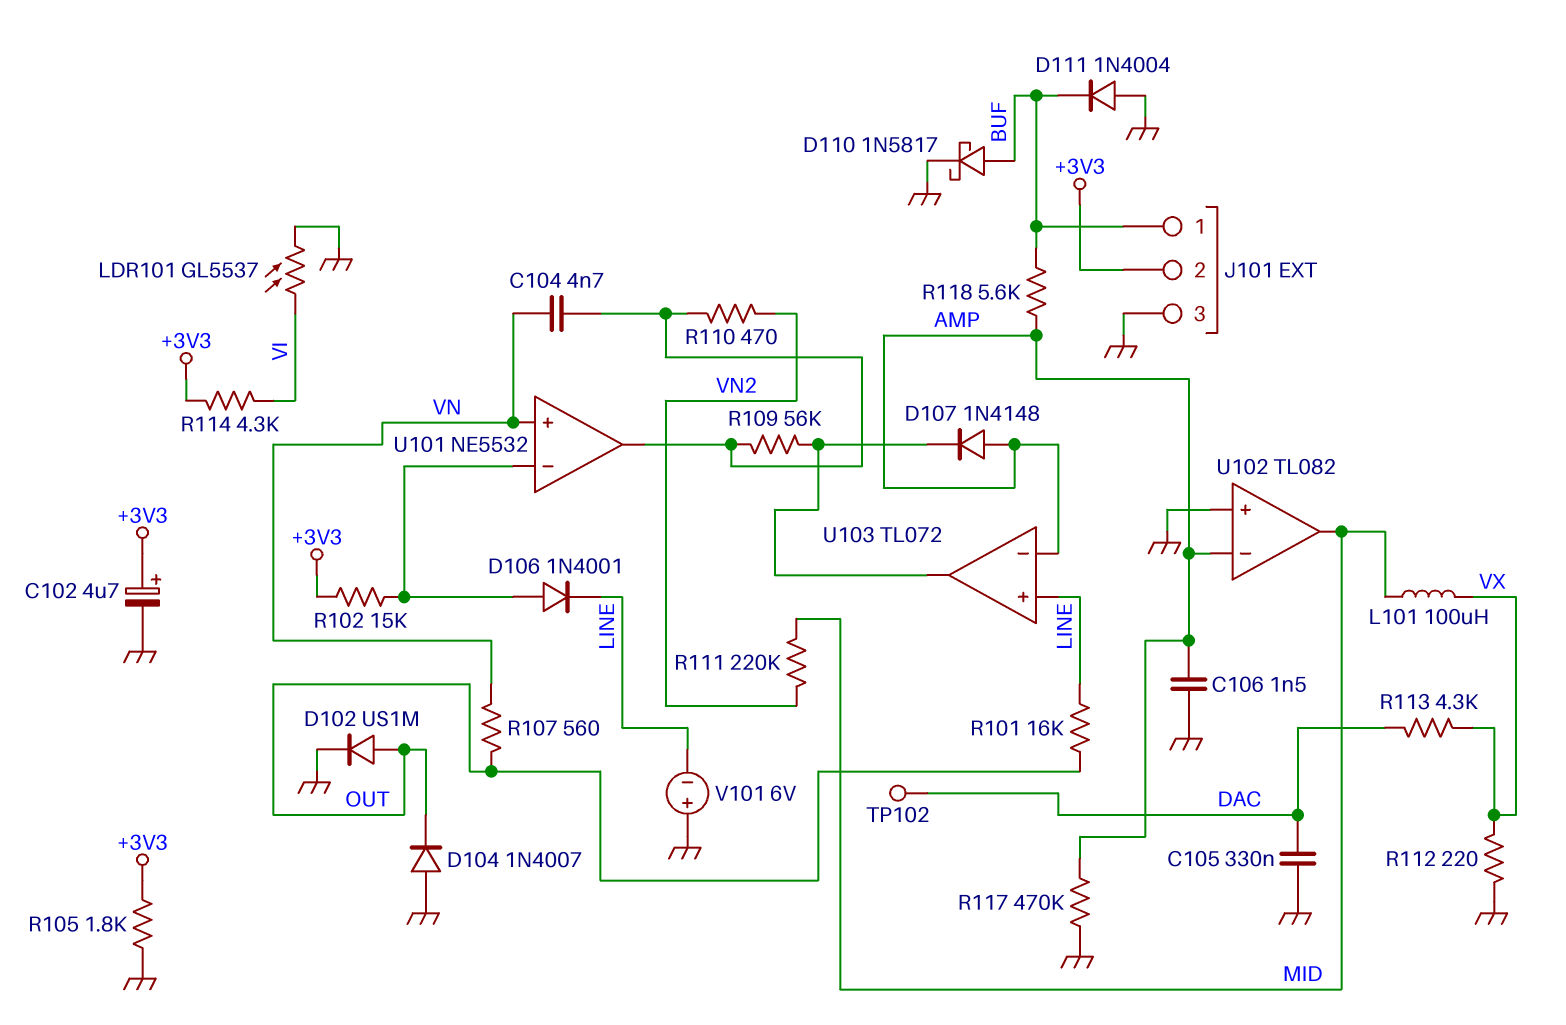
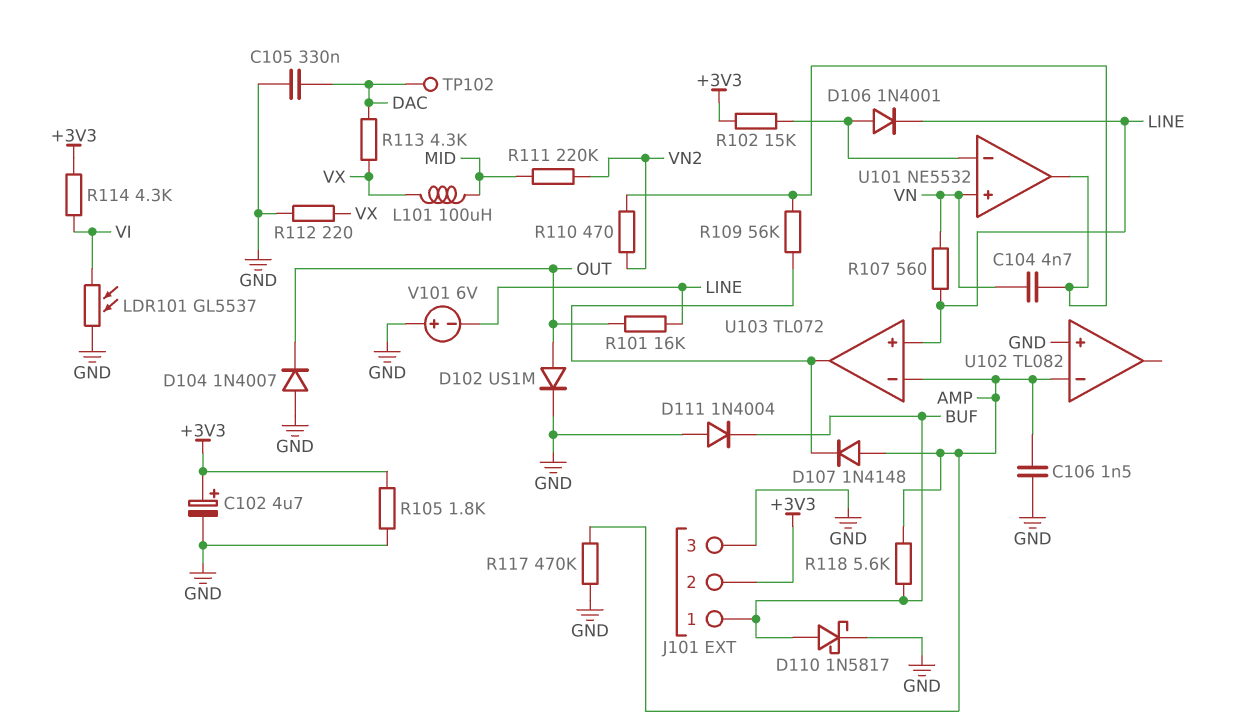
R107: 560 (OUT, VN) -> 560 (LINE, VN)
U102 pin out: MID -> none

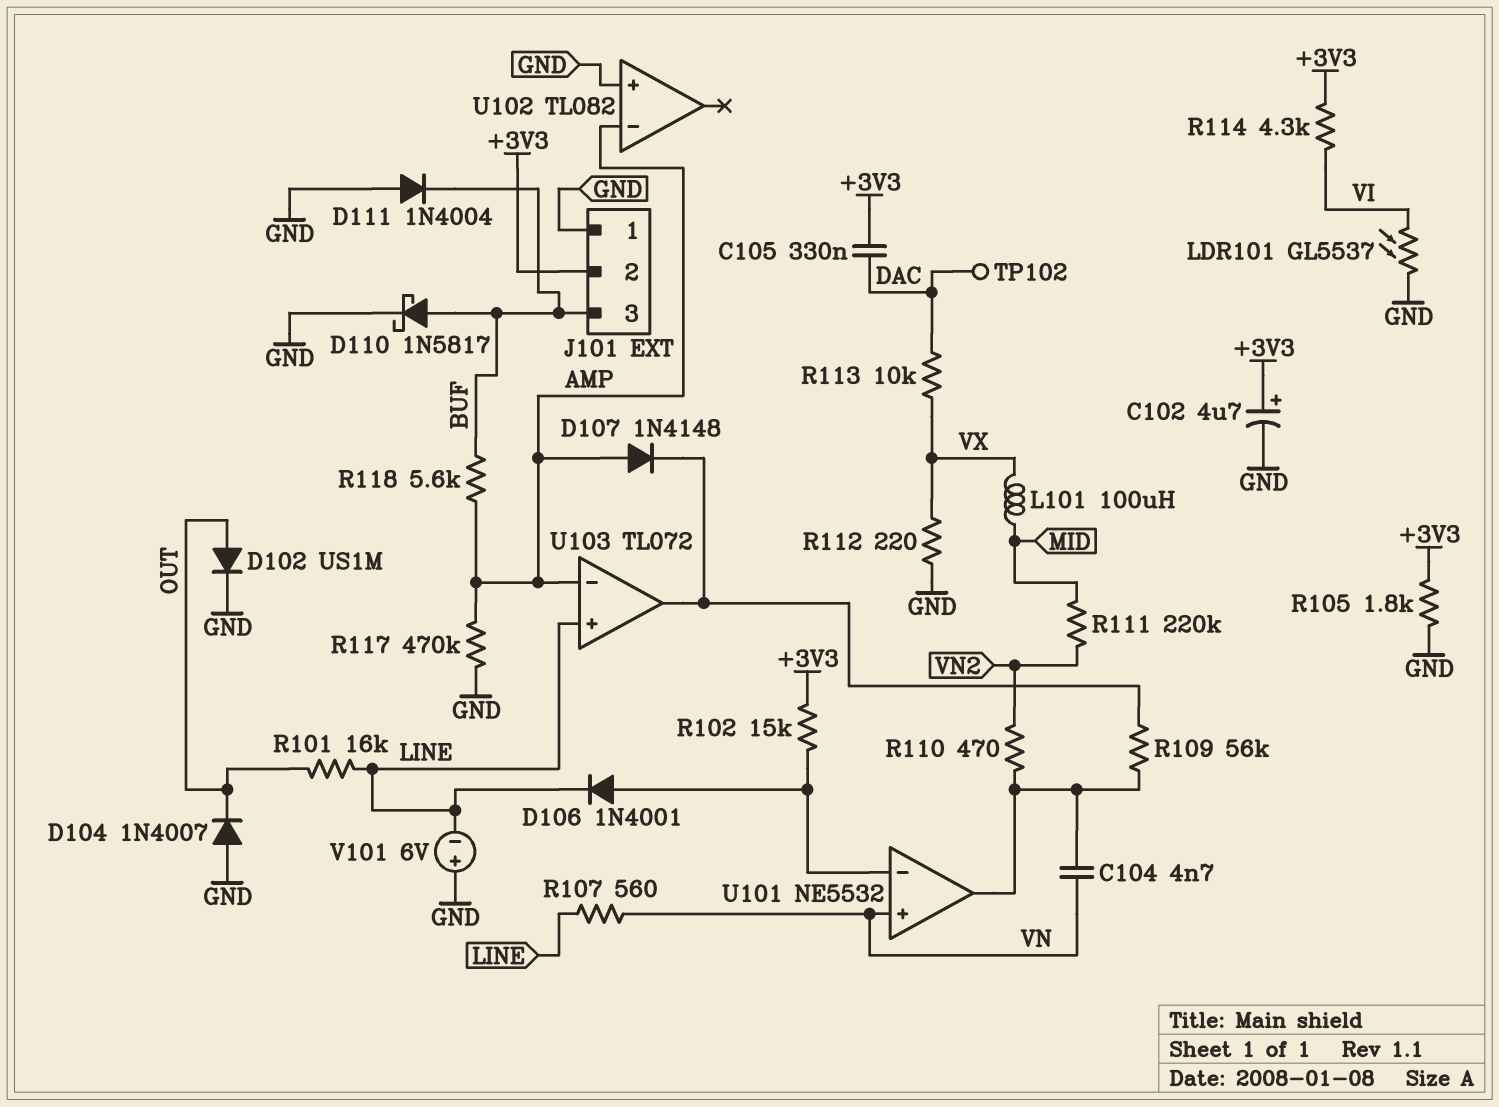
C105: 330nF (DAC, GND) -> 330nF (+3V3, DAC)
C106: 1.5nF (AMP, GND) -> none
J101 pin 1: BUF -> GND
J101 pin 3: GND -> BUF
R113: 4.3k (DAC, VX) -> 10k (DAC, VX)

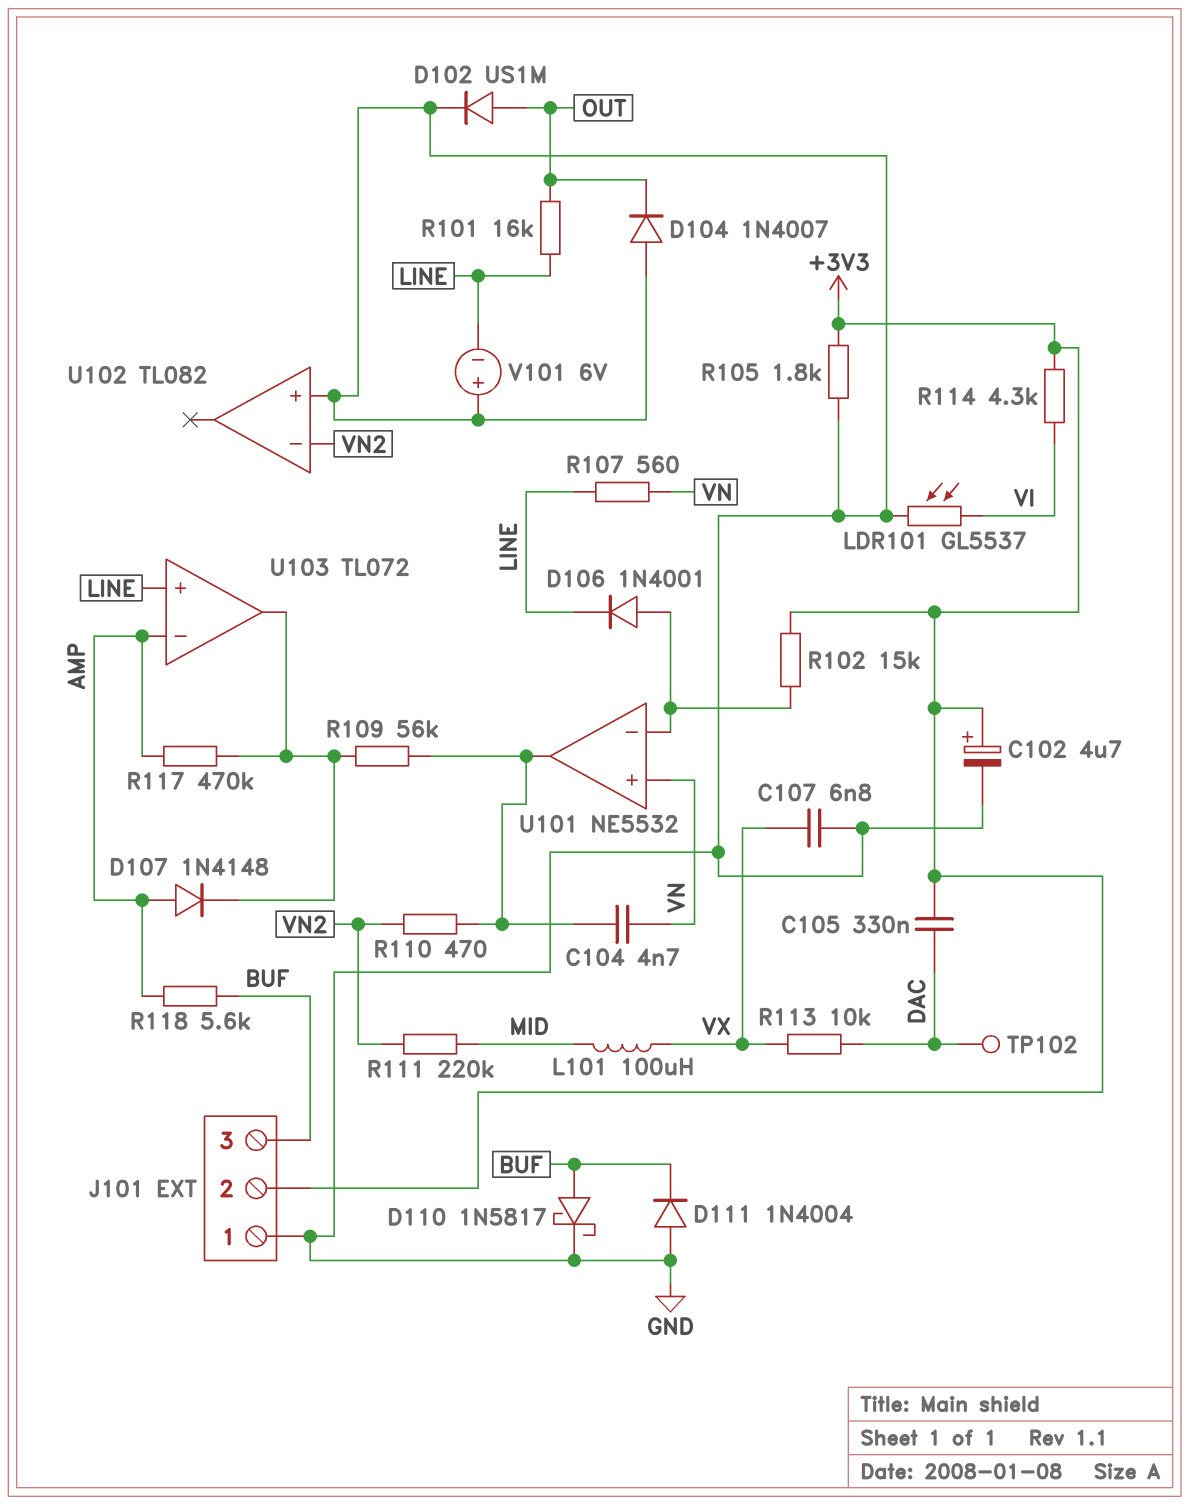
C107: none -> 6.8nF (GND, VX)
R112: 220 (GND, VX) -> none
R117: 470k (AMP, GND) -> 470k (AMP, U103/out)
U102 pin in-: AMP -> VN2

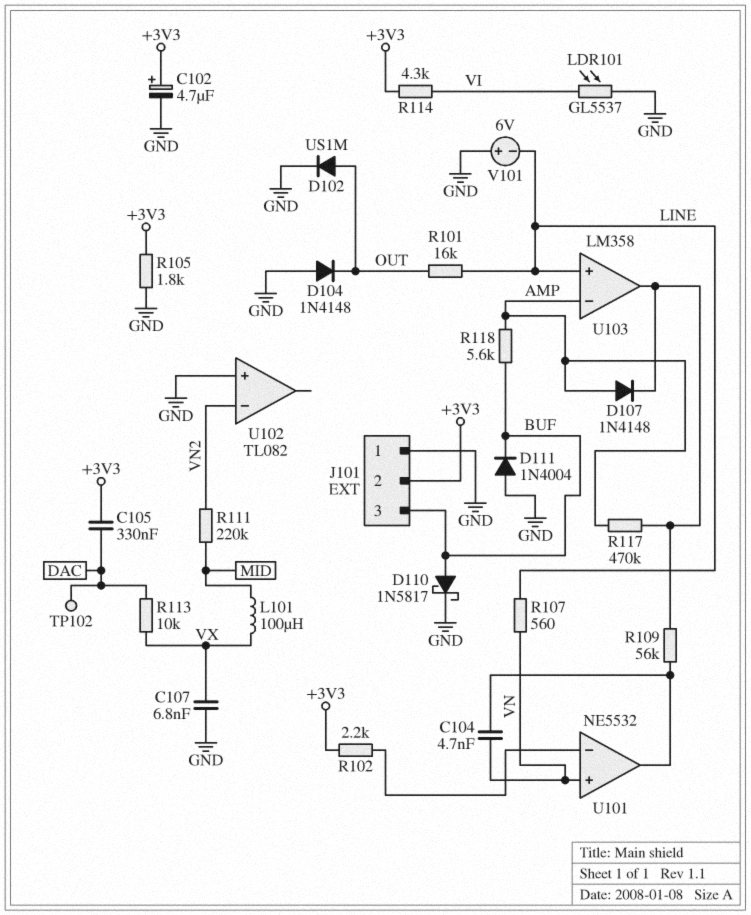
D104: diode 1N4007 (A GND, K OUT) -> diode 1N4148 (A GND, K OUT)
D106: diode 1N4001 (A U101/in-, K LINE) -> none
R102: 15k (+3V3, U101/in-) -> 2.2k (+3V3, U101/in-)
R110: 470 (U101/out, VN2) -> none
U103: TL072 -> LM358

